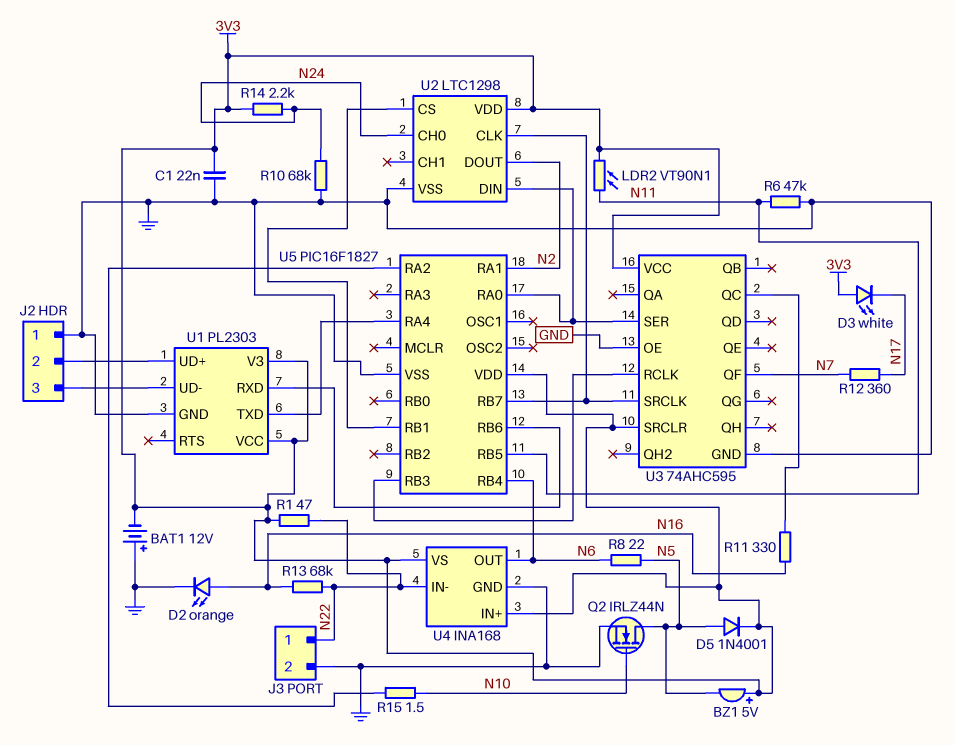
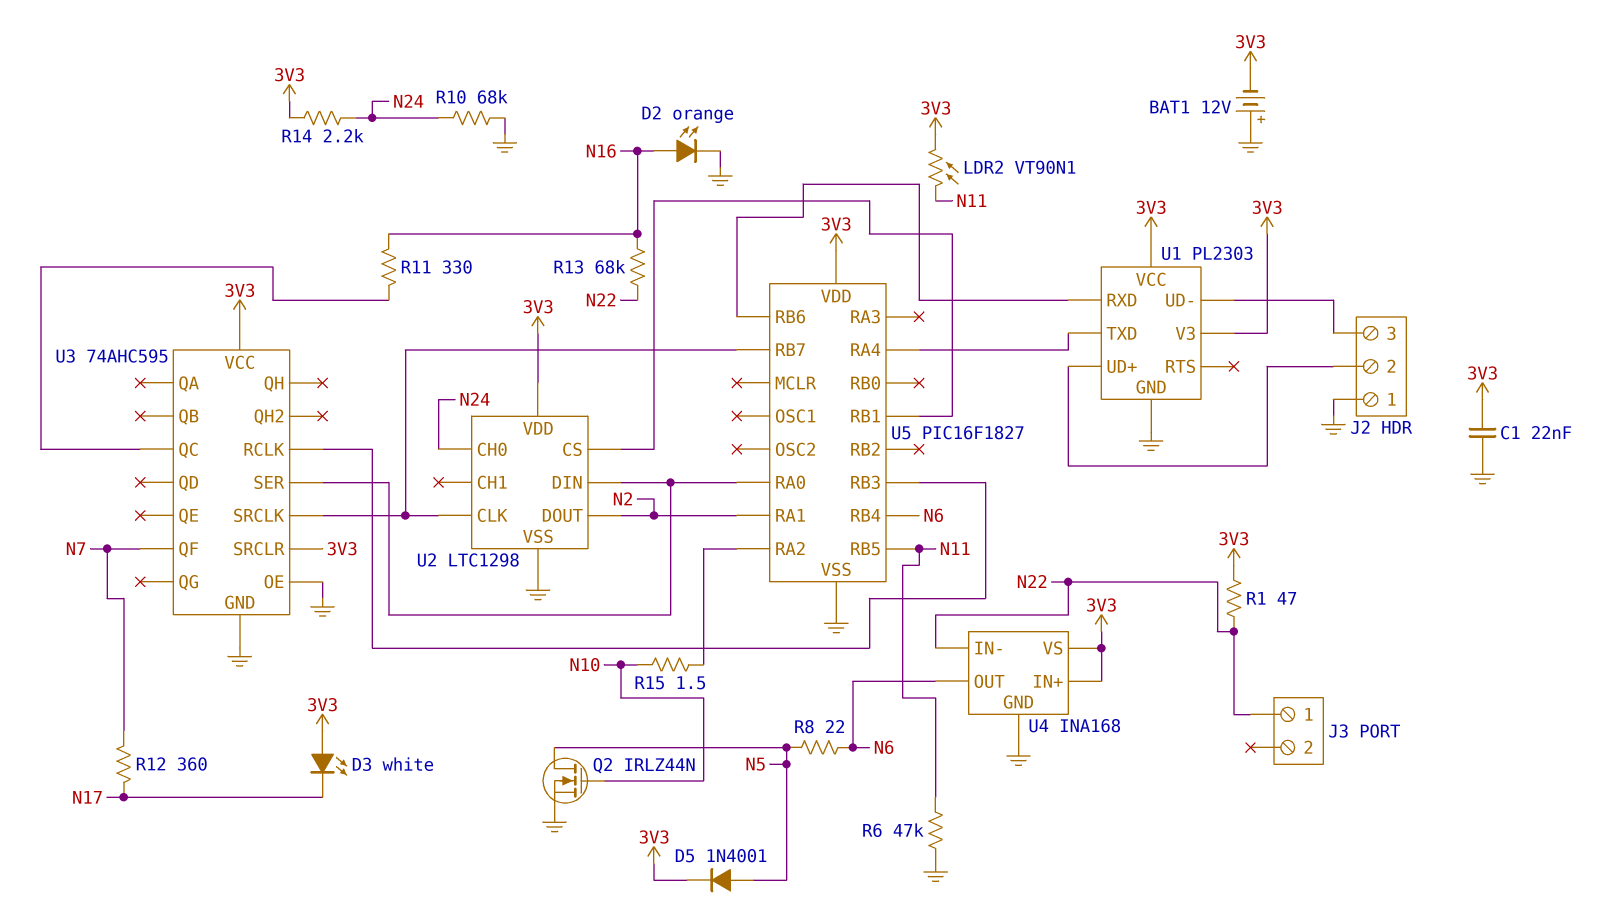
BZ1: buzzer 5V (plus 3V3, minus N5) -> none
J3 pin 2: GND -> none

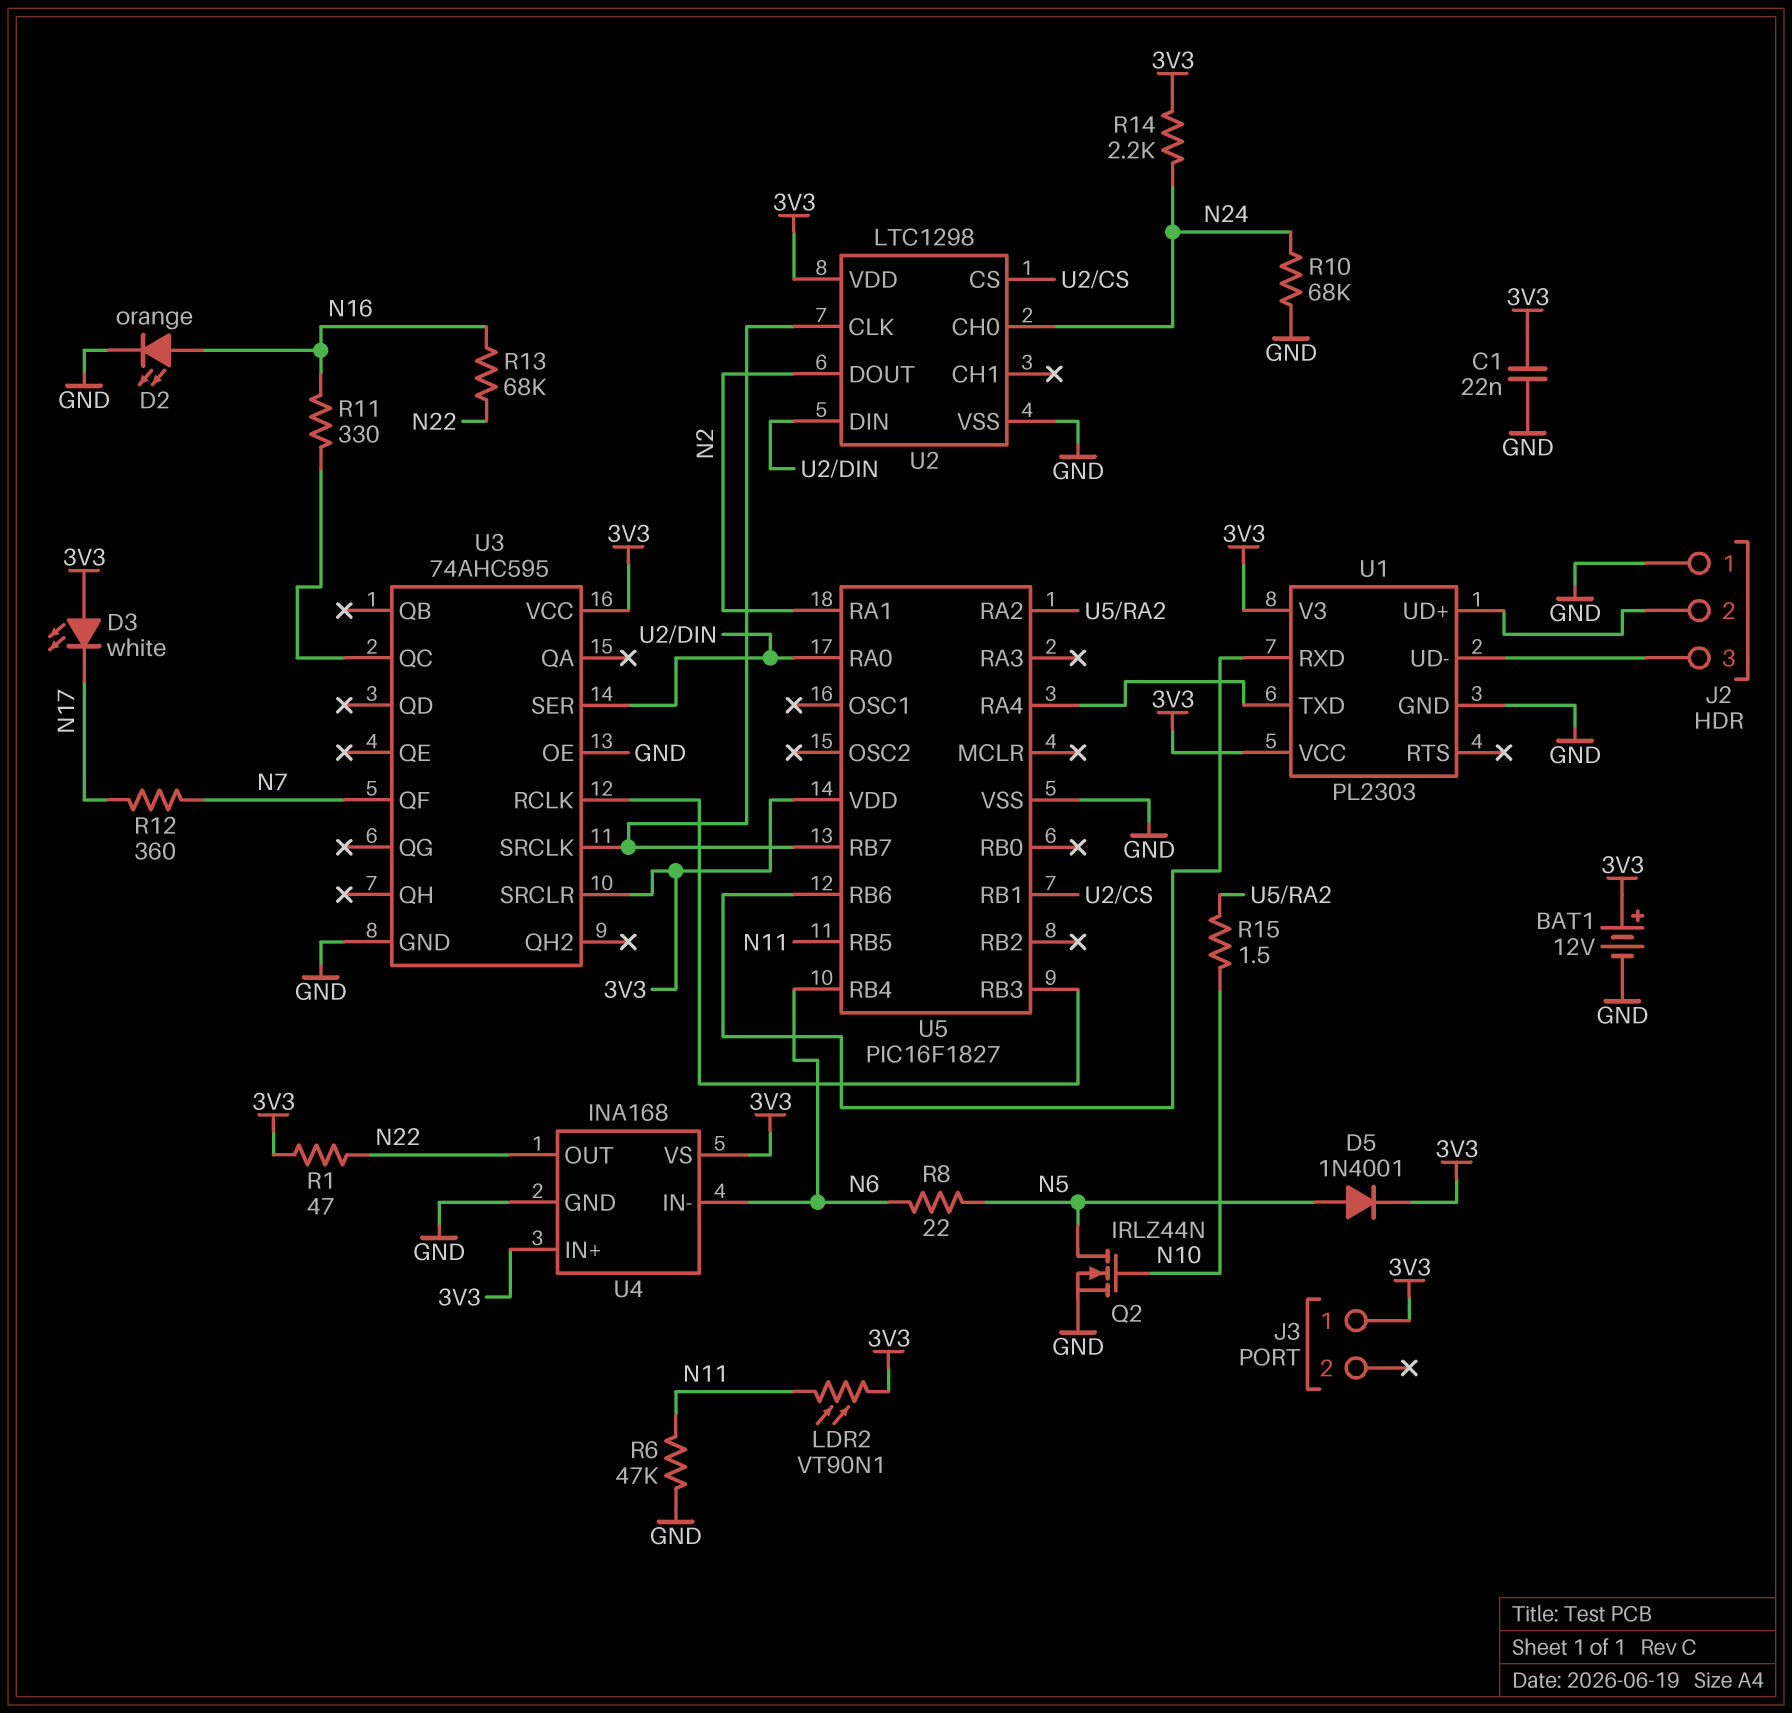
BAT1: 12V (plus GND, minus 3V3) -> 12V (plus 3V3, minus GND)
J3 pin 1: N22 -> 3V3
U4 pin IN-: N22 -> N6
U4 pin OUT: N6 -> N22

